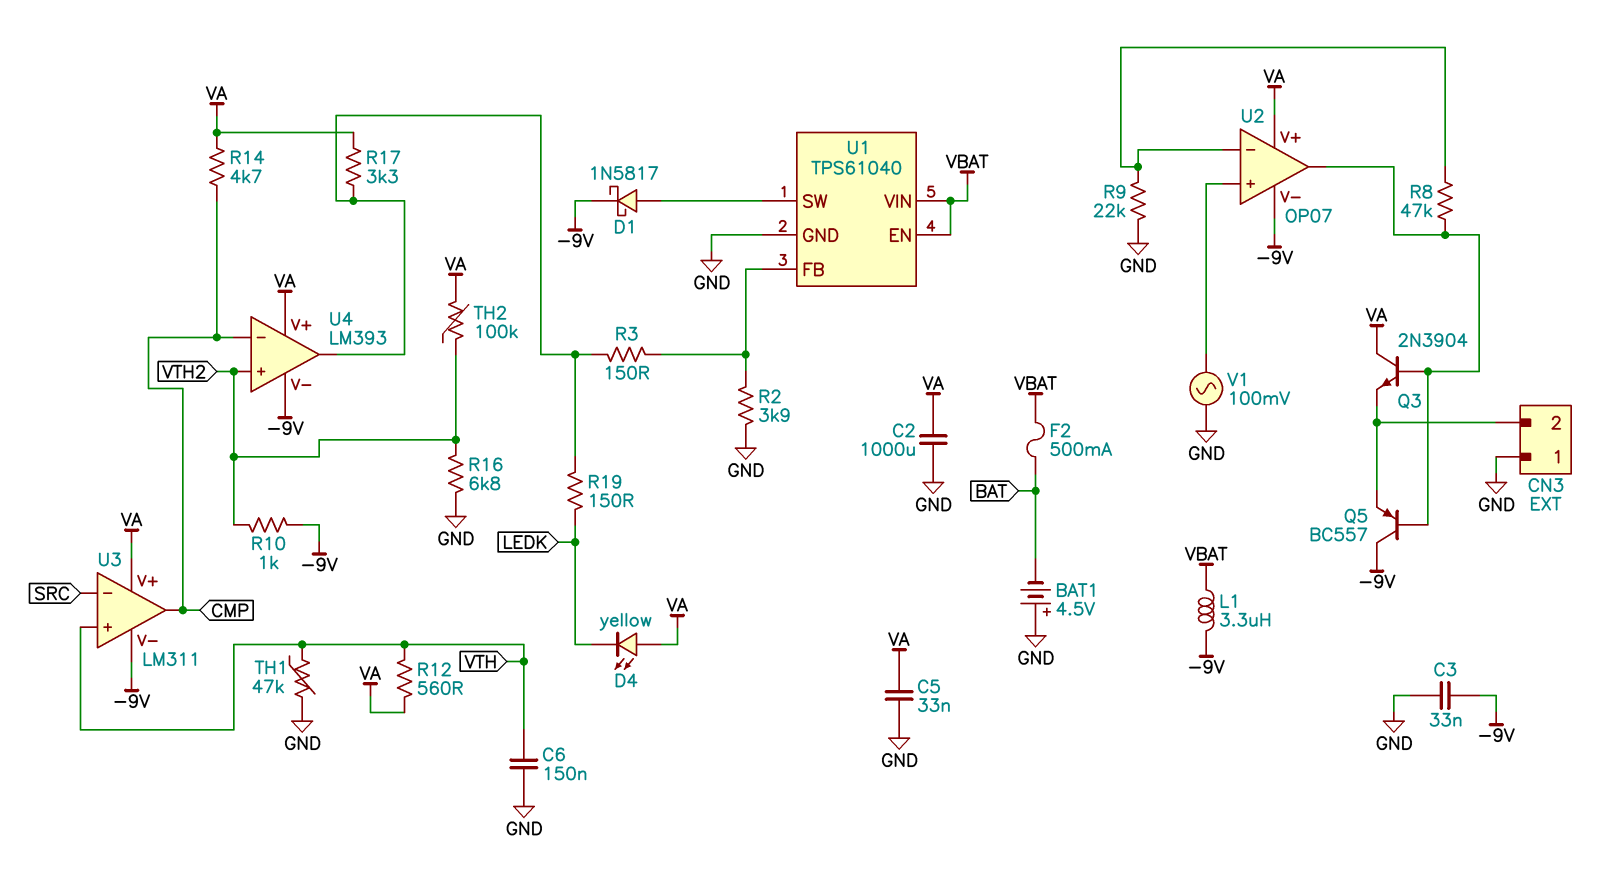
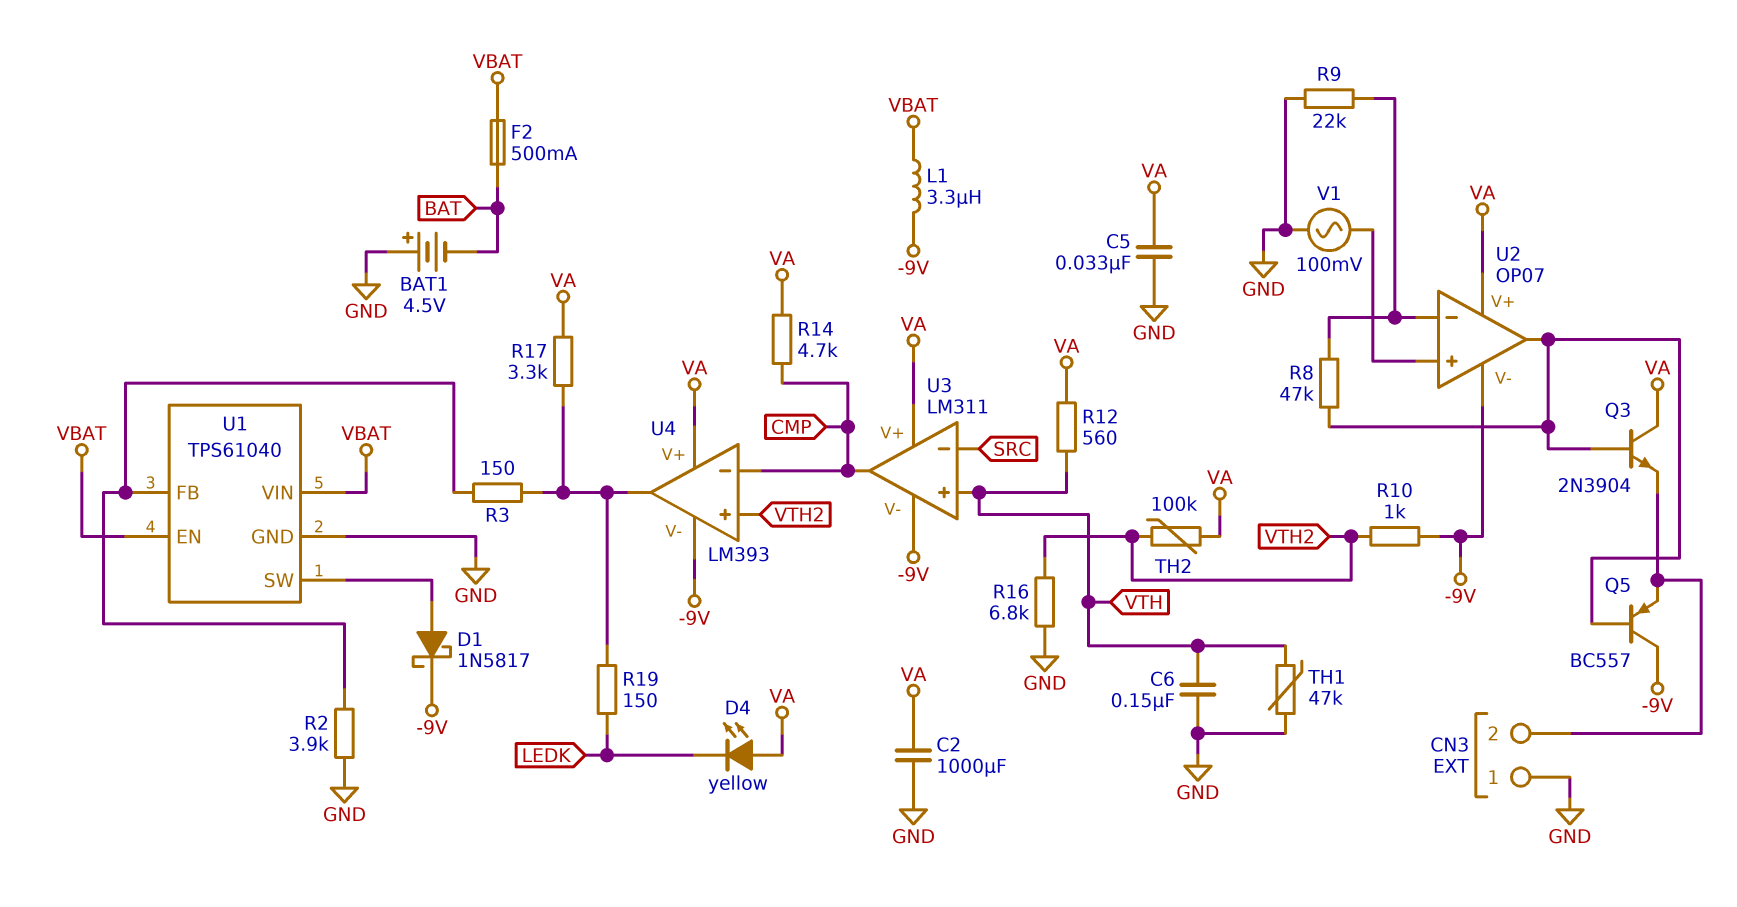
C3: 33nF (-9V, GND) -> none

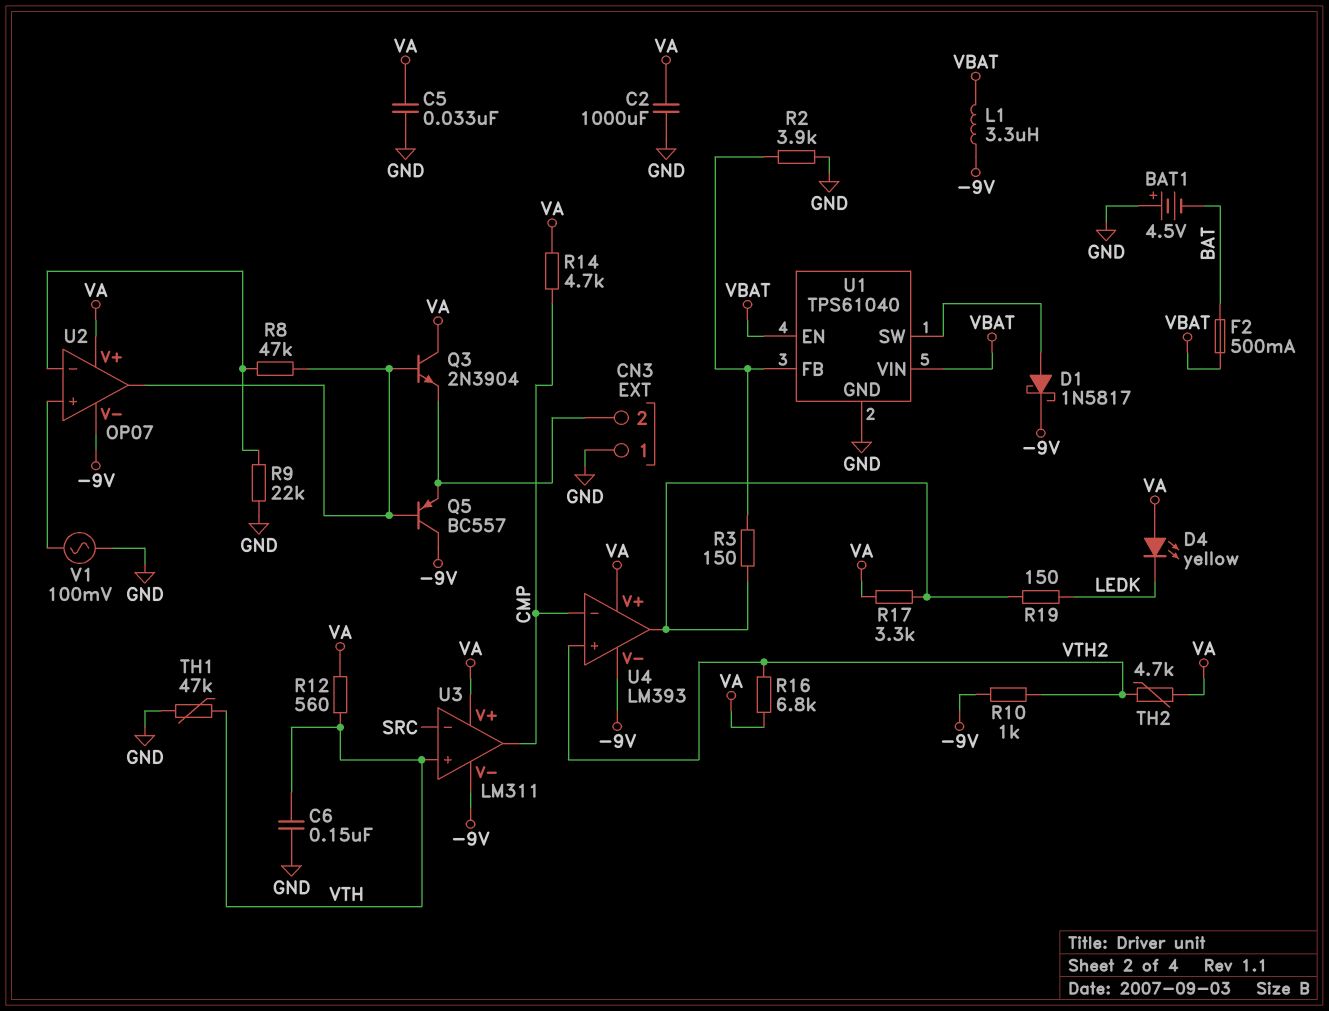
R16: 6.8k (GND, VTH2) -> 6.8k (VA, VTH2)
TH2: 100k (VA, VTH2) -> 4.7k (VA, VTH2)

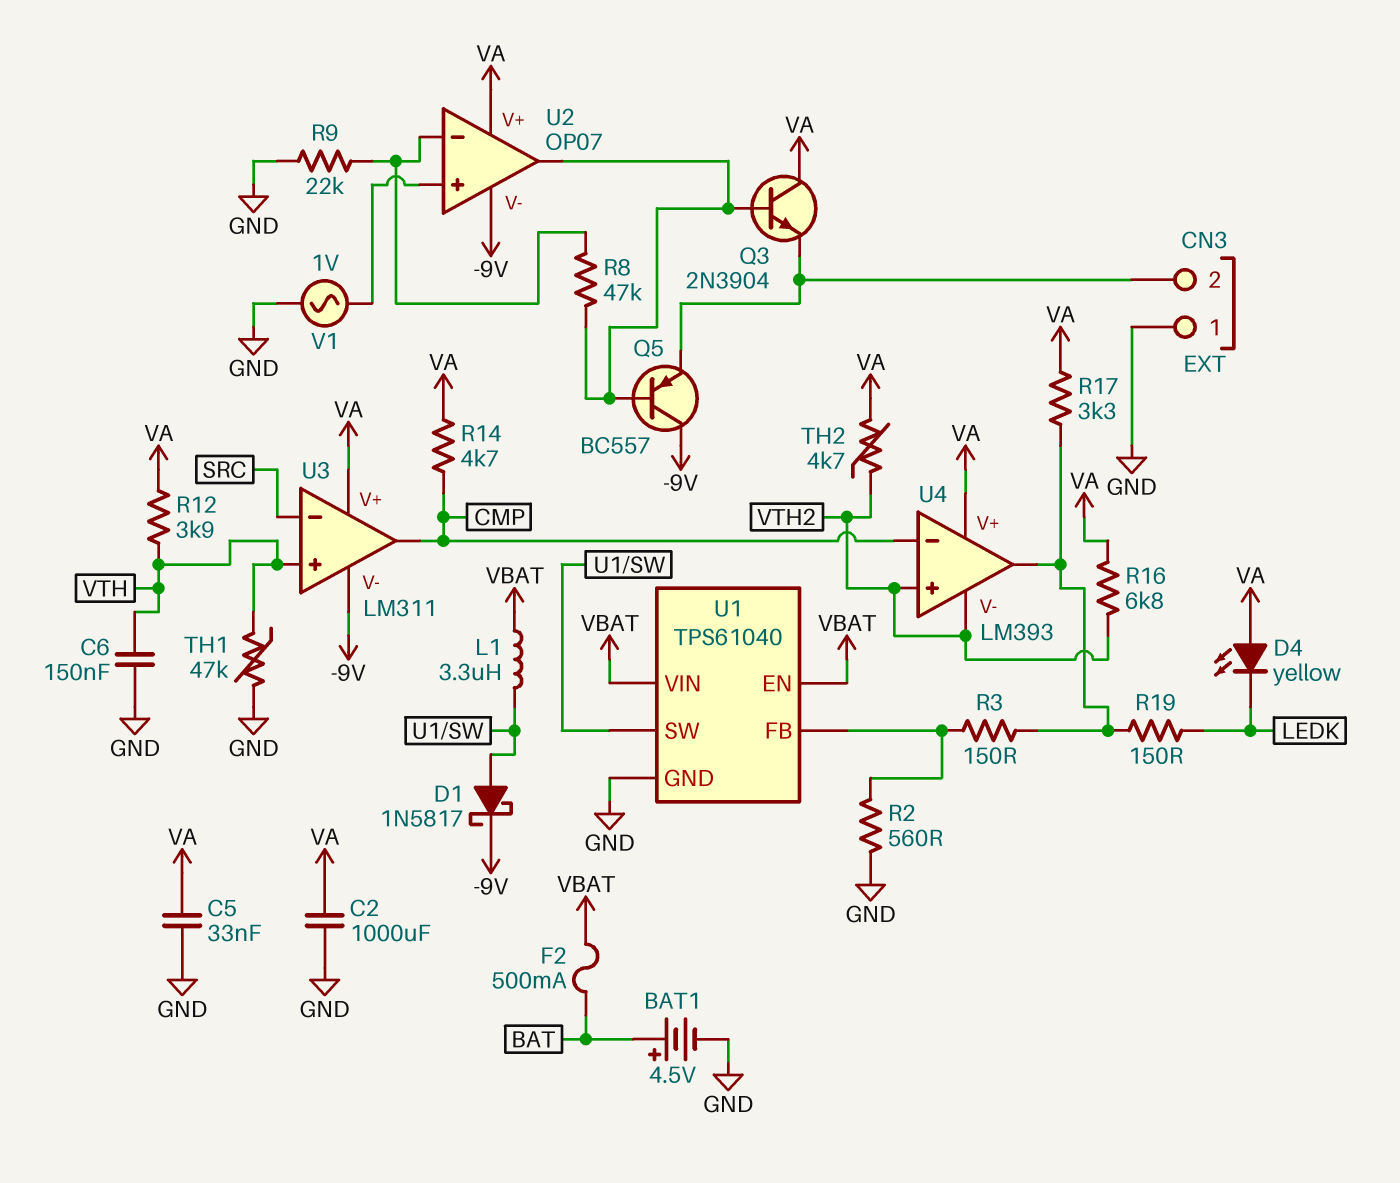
BAT1: 4.5V (plus GND, minus BAT) -> 4.5V (plus BAT, minus GND)
L1: 3.3uH (-9V, VBAT) -> 3.3uH (U1/SW, VBAT)
R2: 3.9k (GND, U1/FB) -> 560 (GND, U1/FB)
R10: 1k (-9V, VTH2) -> none
R12: 560 (VA, VTH) -> 3.9k (VA, VTH)
U4 pin V-: -9V -> VTH2
V1: AC 100mV (GND, U2/in+) -> AC 1V (GND, U2/in+)

